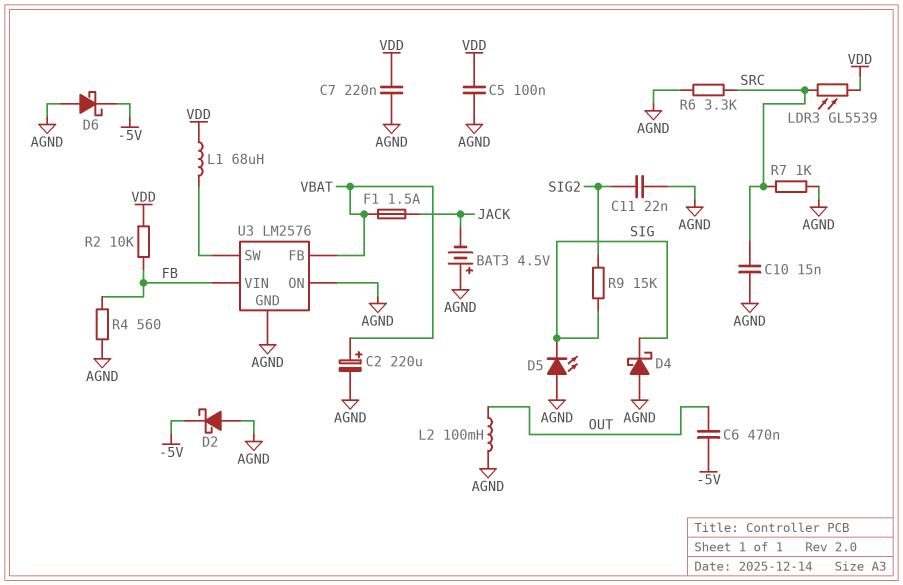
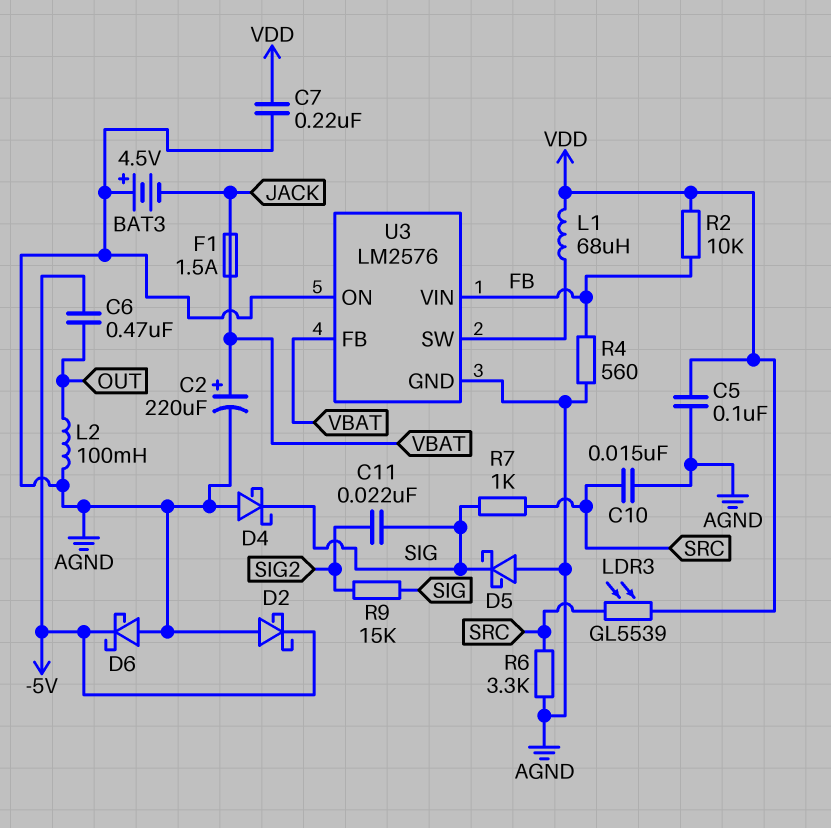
C11: 22nF (AGND, SIG2) -> 22nF (SIG, SIG2)
D5: LED (A AGND, K SIG) -> schottky (A AGND, K SIG)
R7: 1k (AGND, SRC) -> 1k (SIG, SRC)

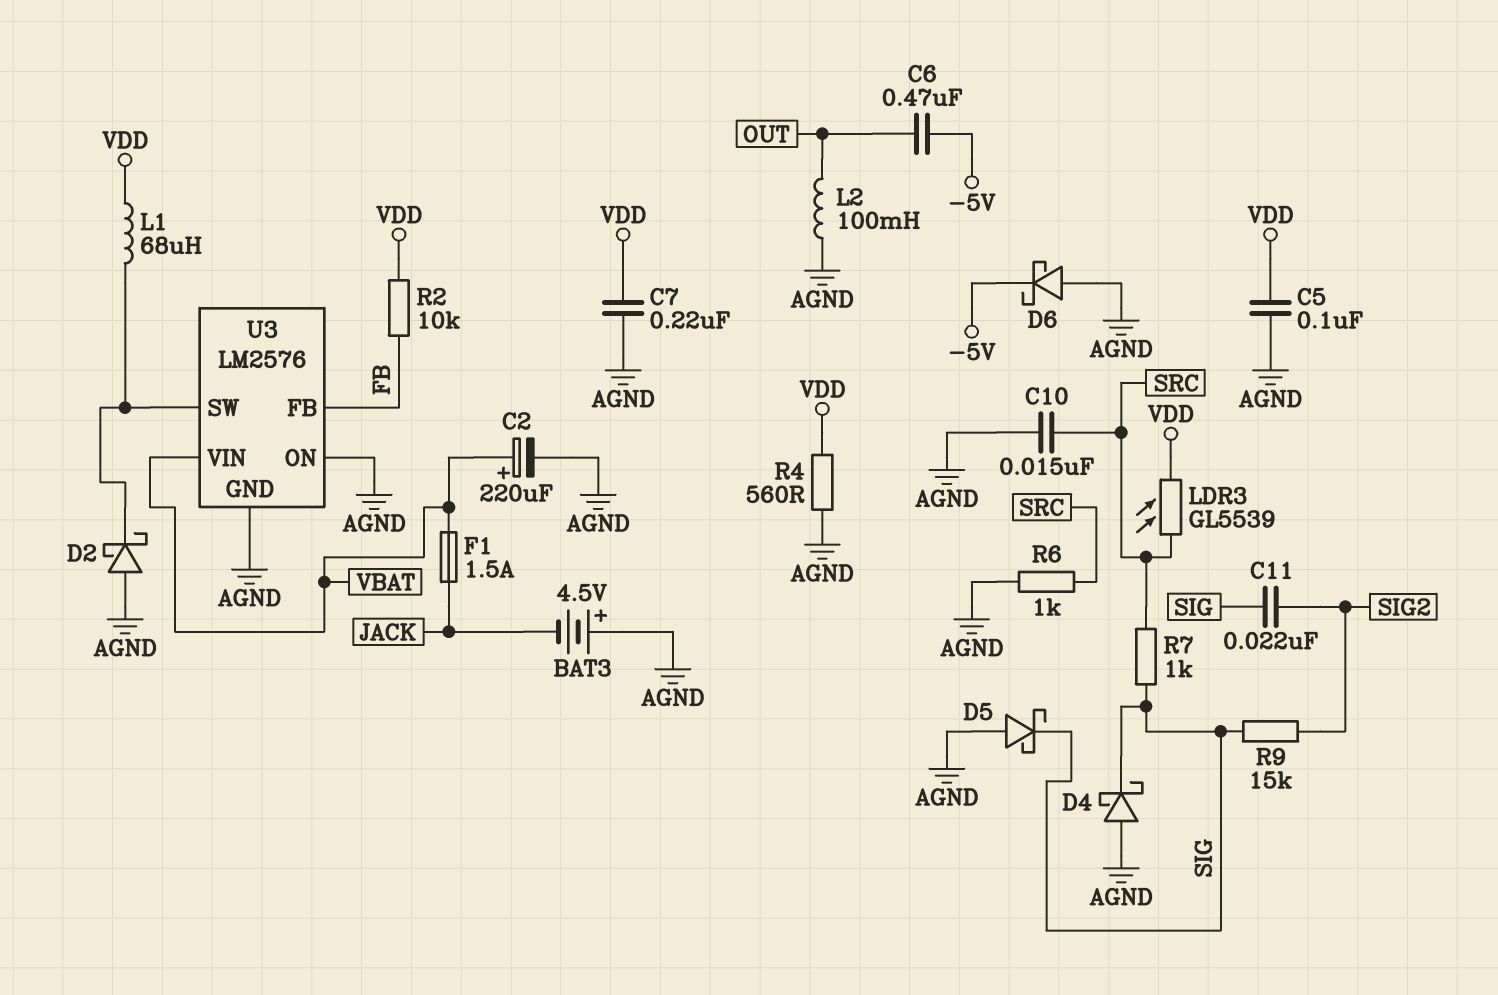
D2: schottky (A AGND, K -5V) -> schottky (A AGND, K U3/SW)
R4: 560 (AGND, FB) -> 560 (AGND, VDD)
R6: 3.3k (AGND, SRC) -> 1k (AGND, SRC)
U3 pin FB: VBAT -> FB
U3 pin VIN: FB -> VBAT

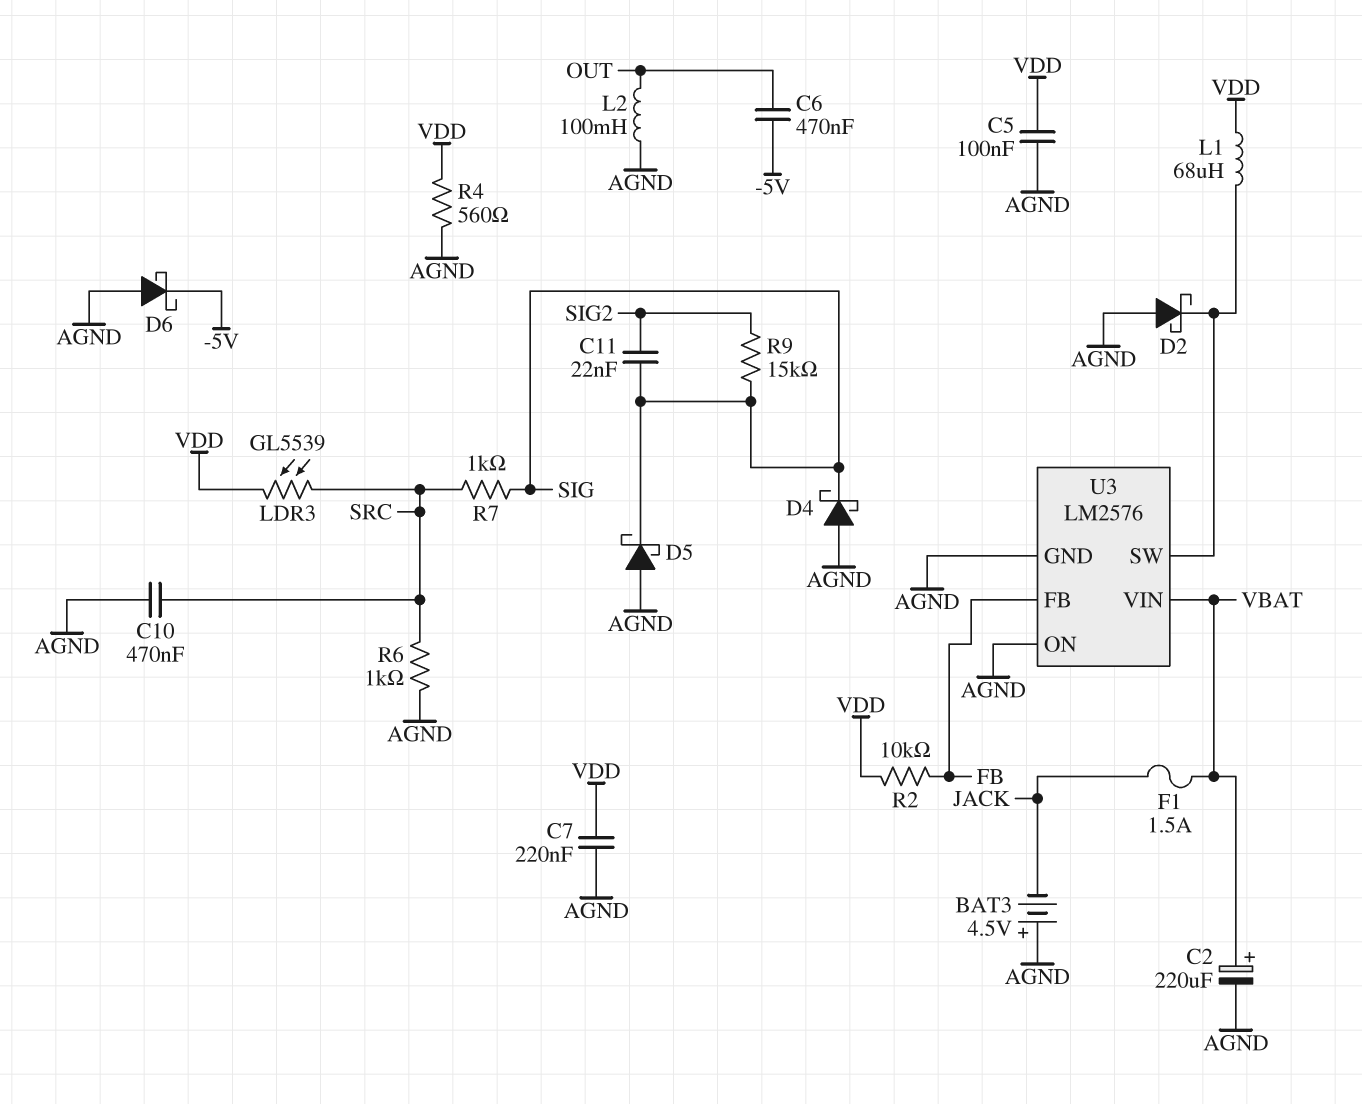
C10: 15nF (AGND, SRC) -> 470nF (AGND, SRC)

